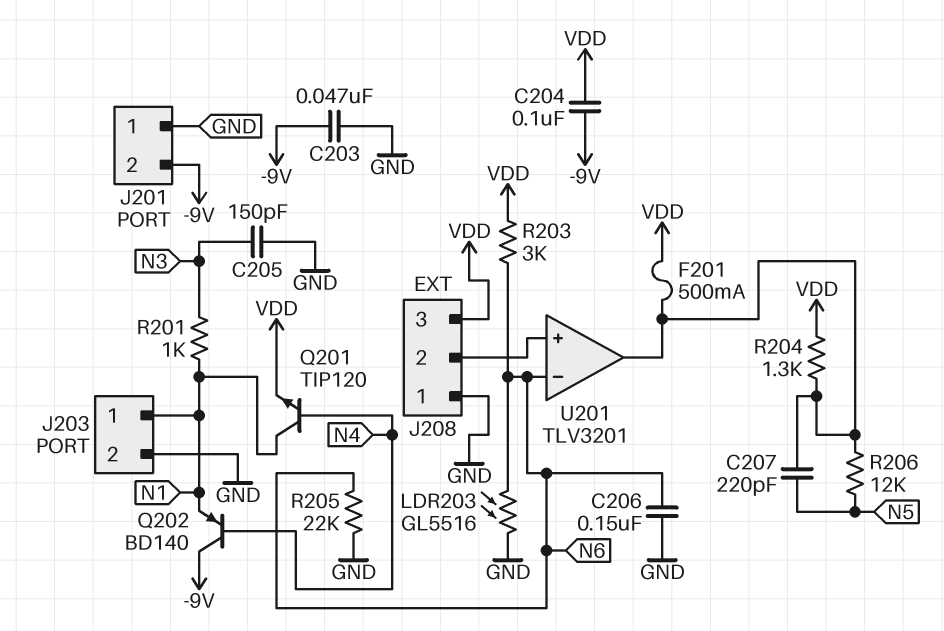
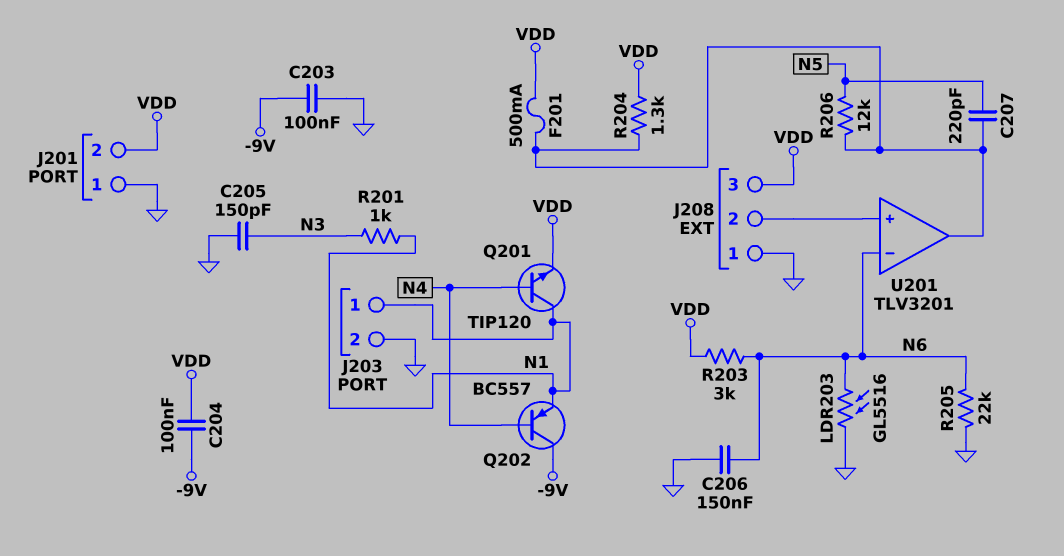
C203: 47nF (-9V, GND) -> 100nF (-9V, GND)
J201 pin 2: -9V -> VDD
Q202: PNP BD140 (B N4, C -9V, E N1) -> PNP BC557 (B N4, C -9V, E N1)

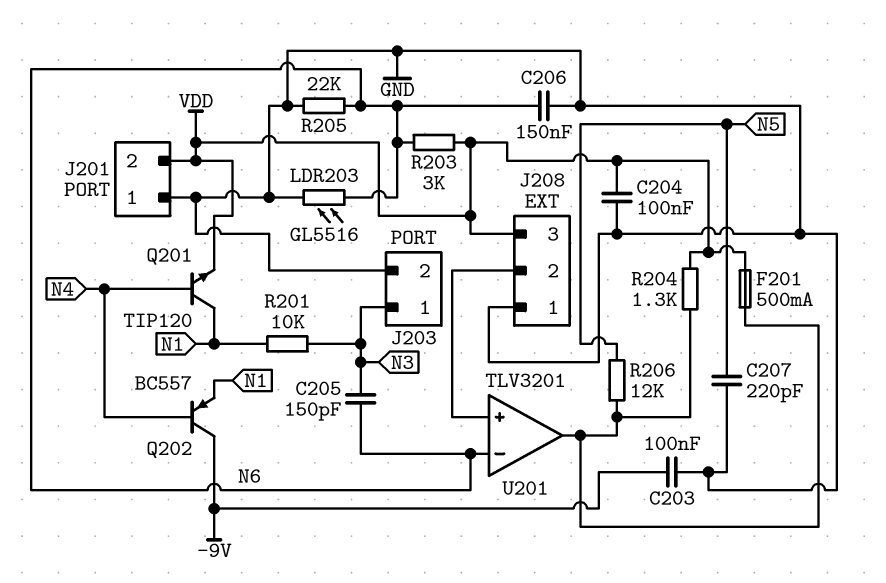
C204: 100nF (-9V, VDD) -> 100nF (GND, VDD)
C205: 150pF (GND, N3) -> 150pF (N3, N6)
C207: 220pF (N5, U201/out) -> 220pF (GND, N5)
J203 pin 1: N1 -> N3
R201: 1k (N1, N3) -> 10k (N1, N3)

